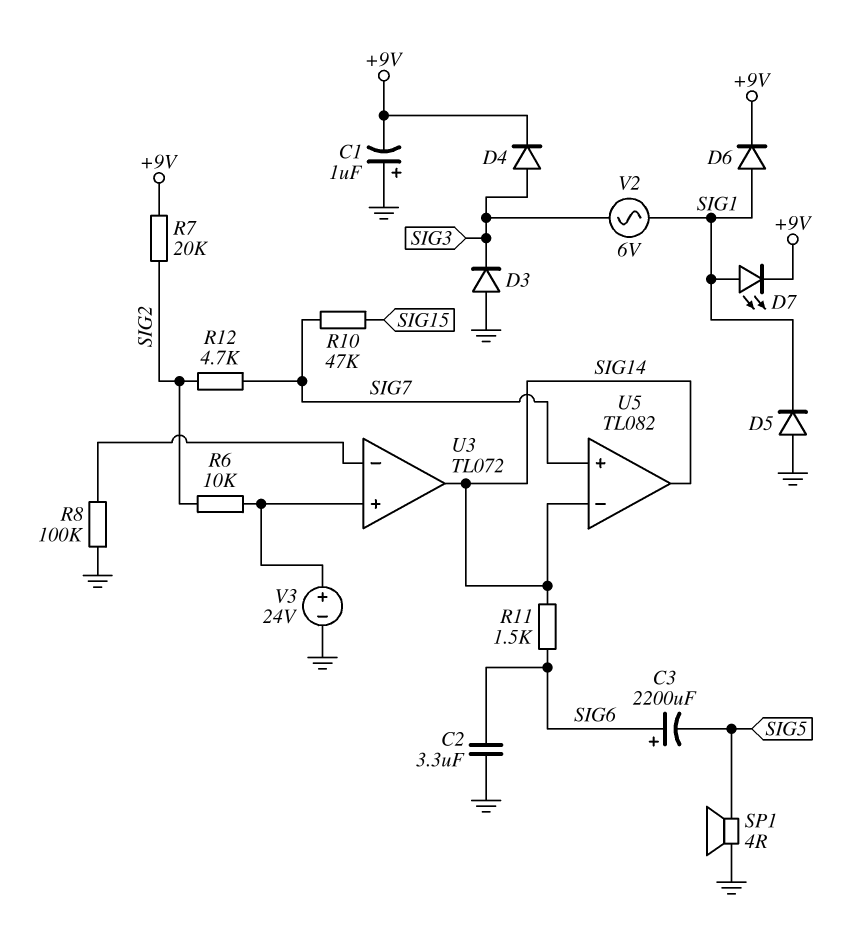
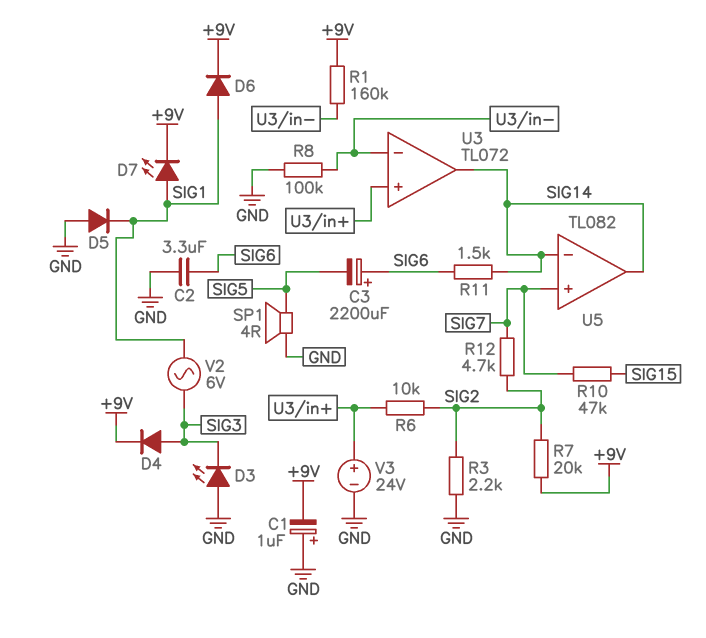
D3: diode (A GND, K SIG3) -> LED (A GND, K SIG3)
R1: none -> 160k (+9V, U3/in-)
R3: none -> 2.2k (GND, SIG2)

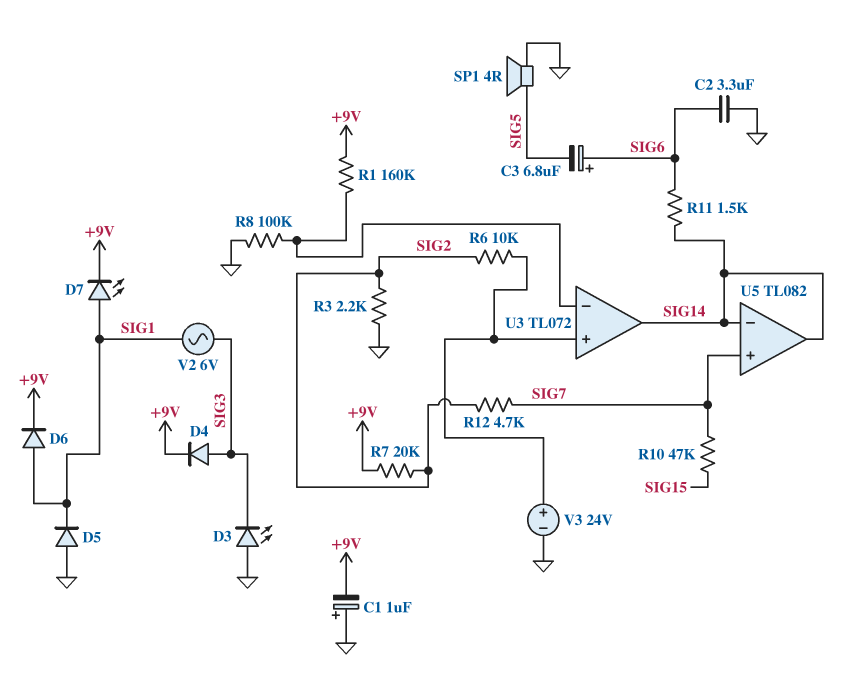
C3: 2200uF (plus SIG6, minus SIG5) -> 6.8uF (plus SIG6, minus SIG5)

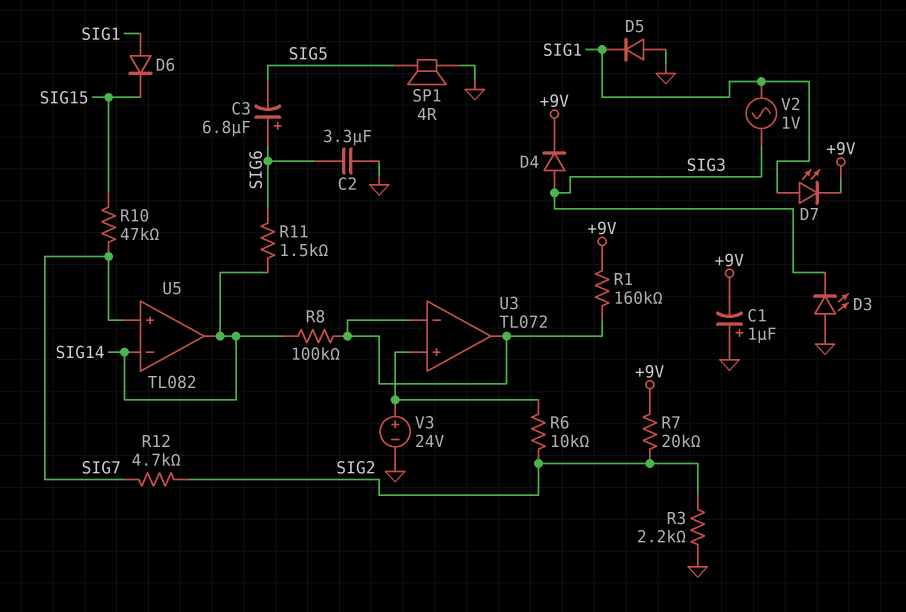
D6: diode (A SIG1, K +9V) -> diode (A SIG1, K SIG15)
R8: 100k (GND, U3/in-) -> 100k (SIG14, U3/in-)
U3 pin out: SIG14 -> U3/in-
V2: AC 6V (SIG1, SIG3) -> AC 1V (SIG1, SIG3)

